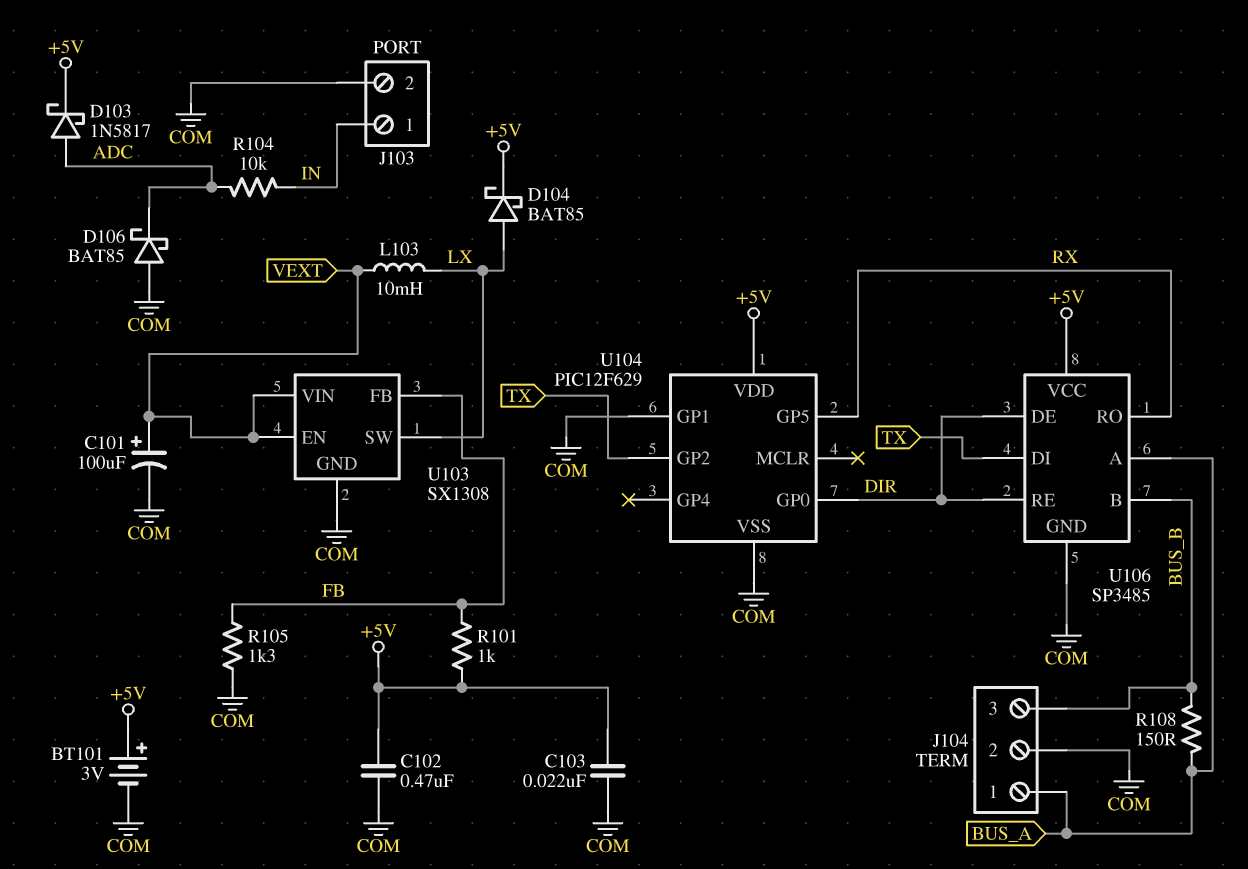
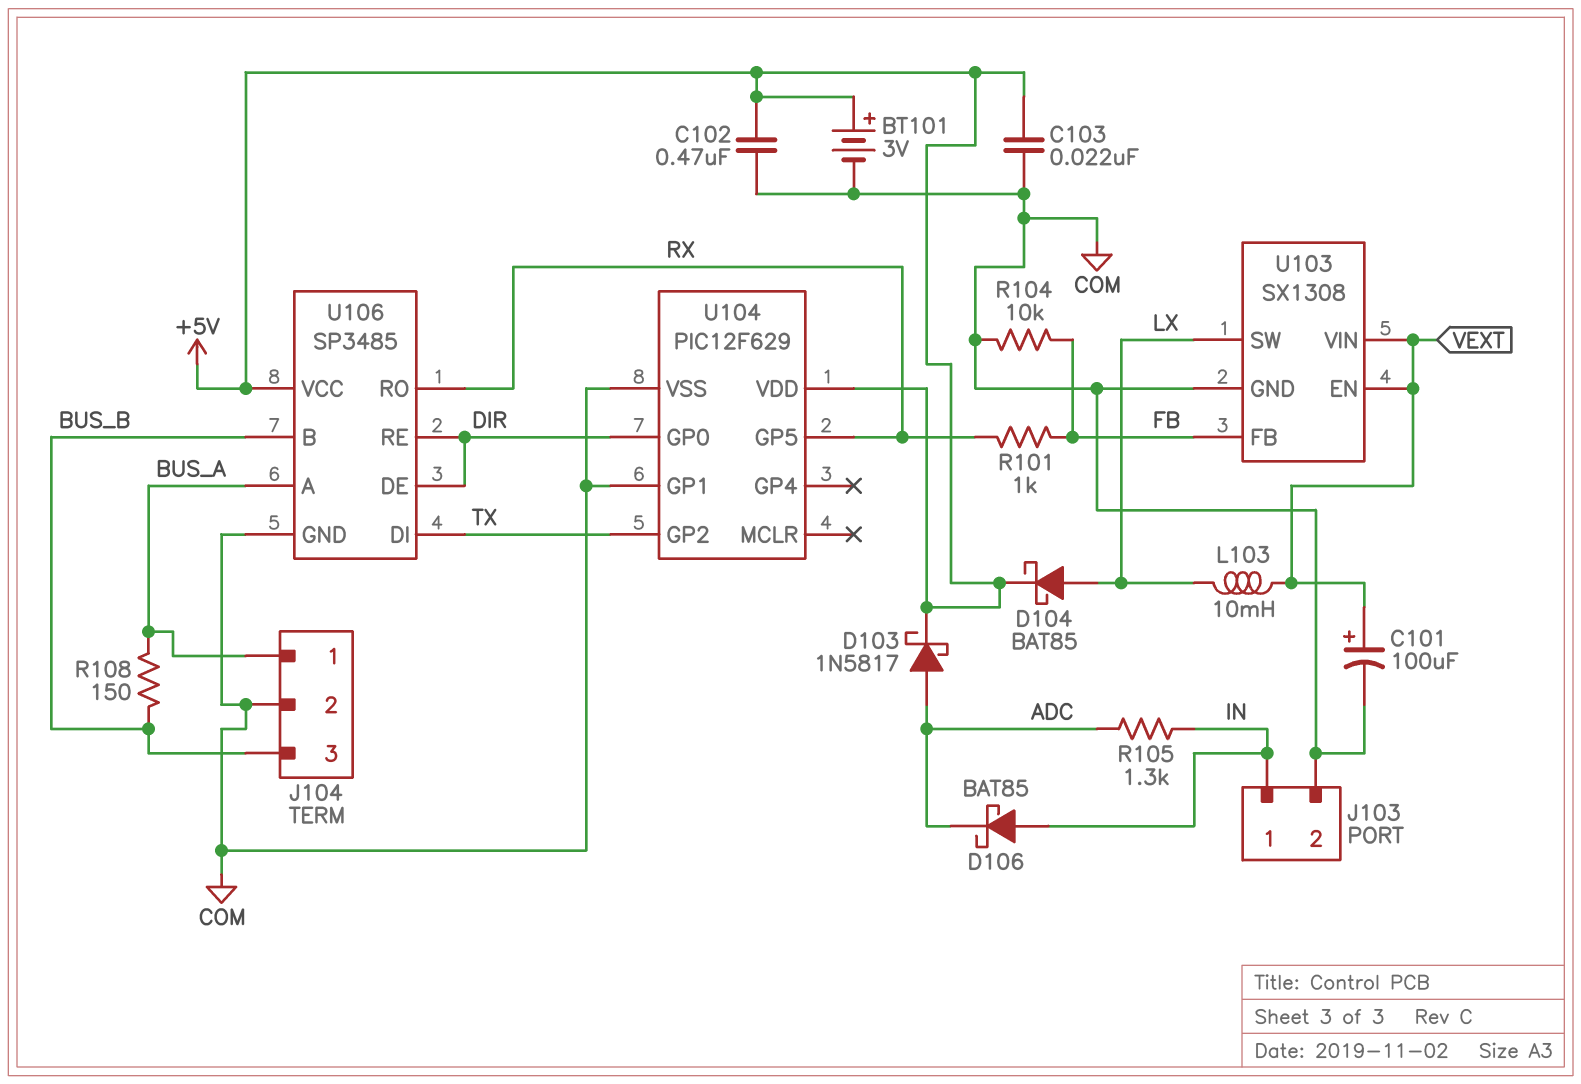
D106: schottky BAT85 (A COM, K ADC) -> schottky BAT85 (A IN, K ADC)
R101: 1k (+5V, FB) -> 1k (FB, RX)
R104: 10k (ADC, IN) -> 10k (COM, FB)
R105: 1.3k (COM, FB) -> 1.3k (ADC, IN)

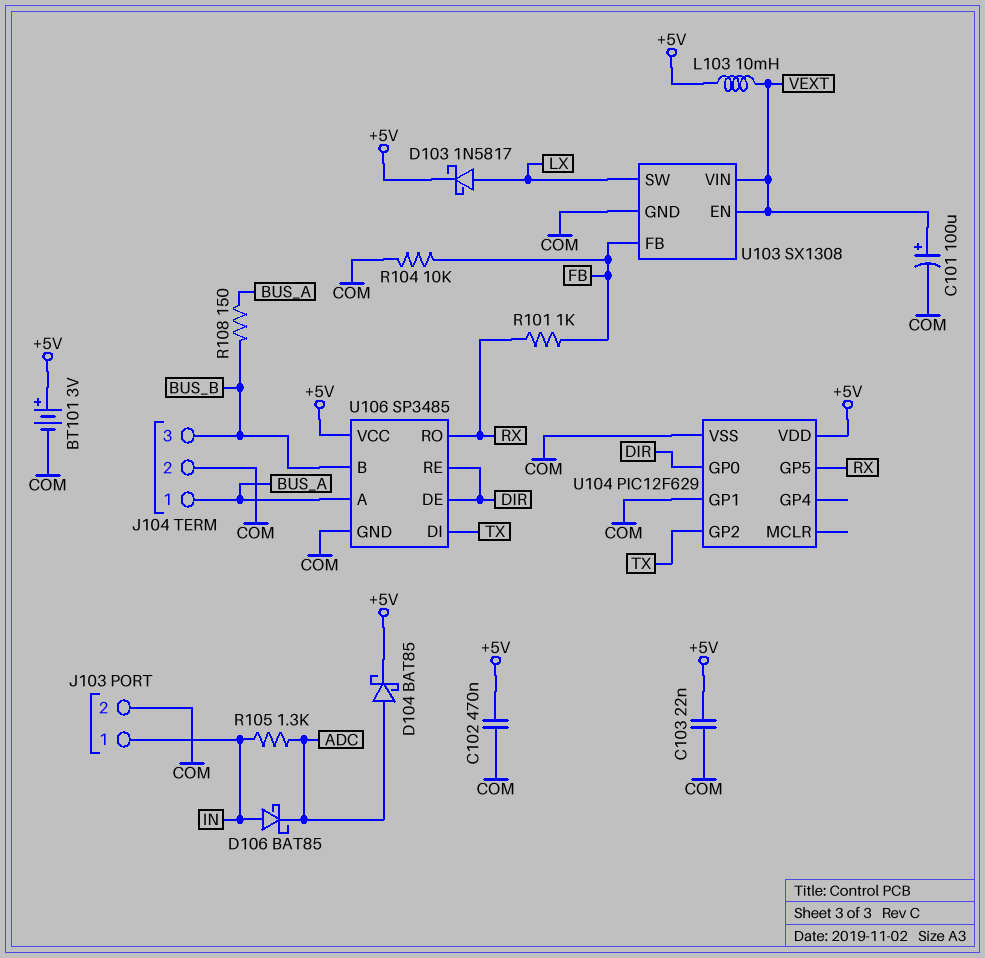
D103: schottky 1N5817 (A ADC, K +5V) -> schottky 1N5817 (A LX, K +5V)
D104: schottky BAT85 (A LX, K +5V) -> schottky BAT85 (A ADC, K +5V)
L103: 10mH (LX, VEXT) -> 10mH (+5V, VEXT)

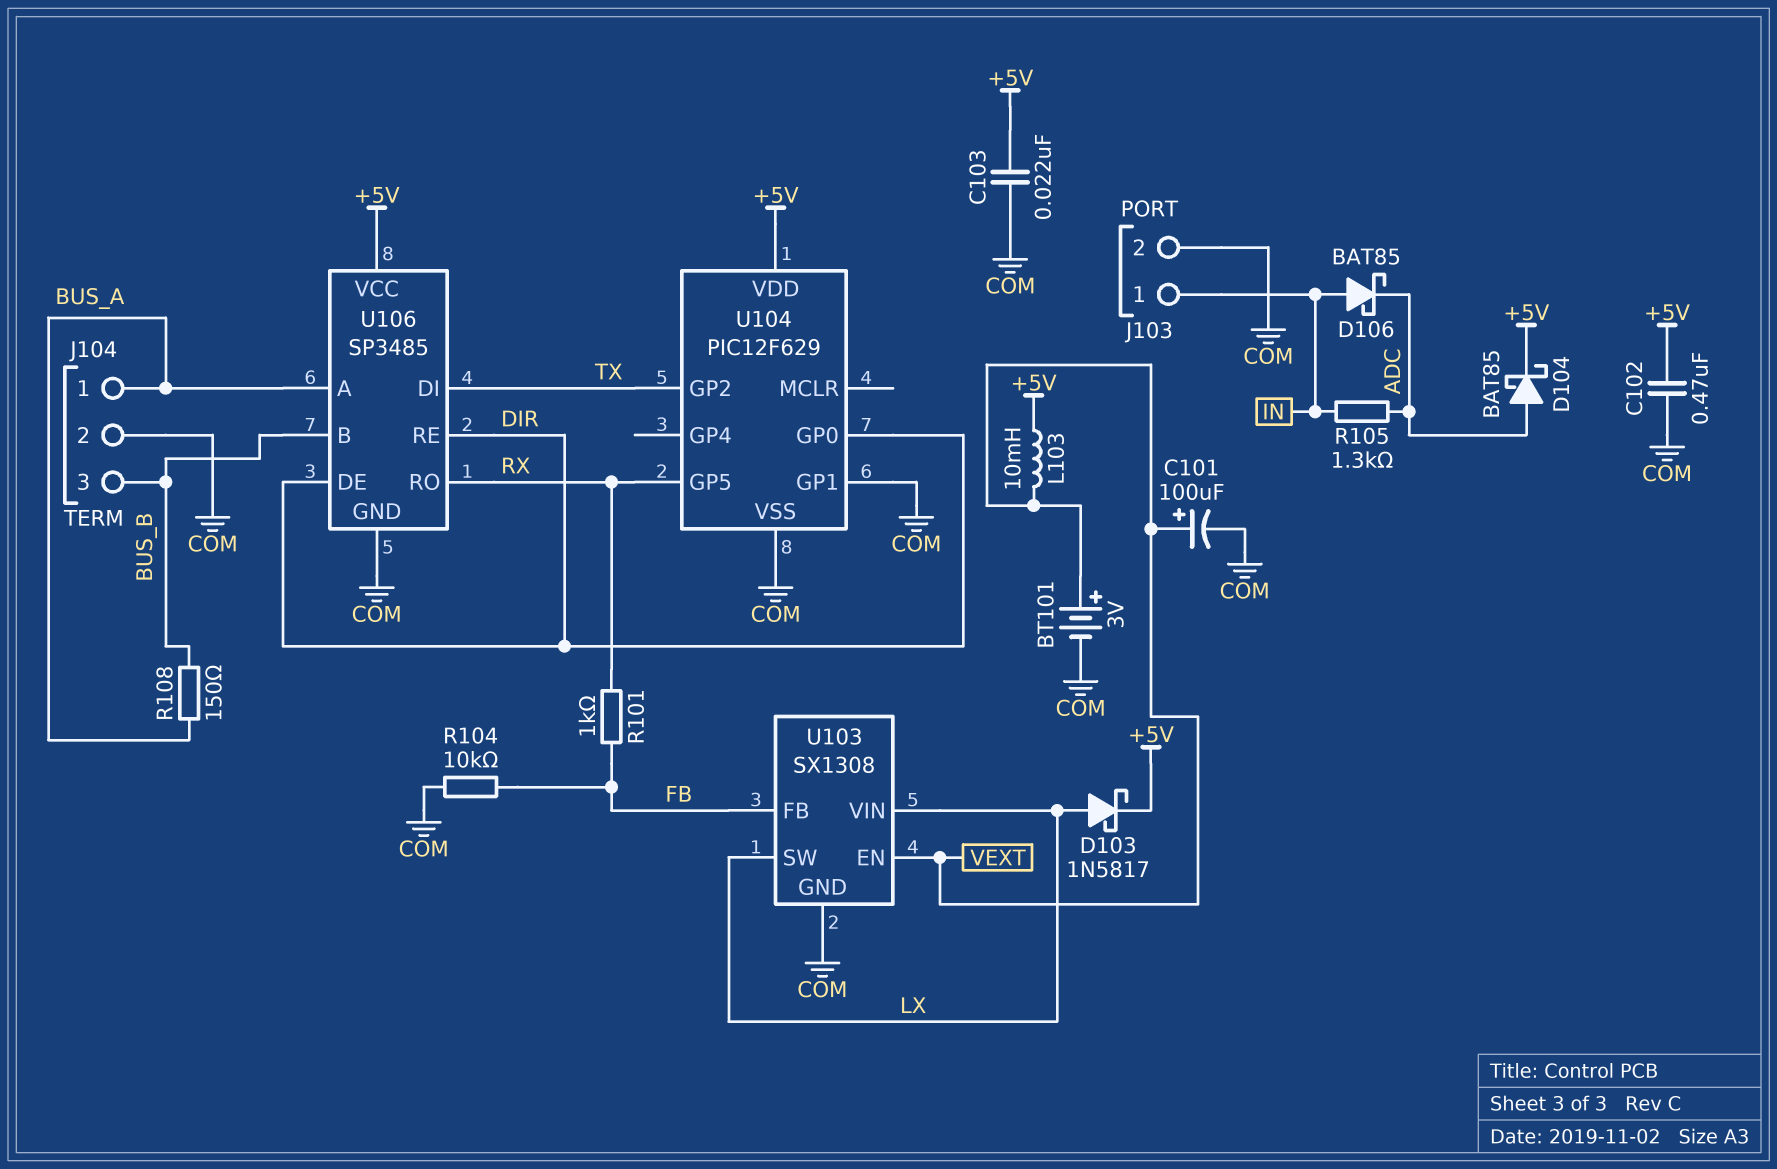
BT101: 3V (plus +5V, minus COM) -> 3V (plus VEXT, minus COM)
U103 pin VIN: VEXT -> LX

